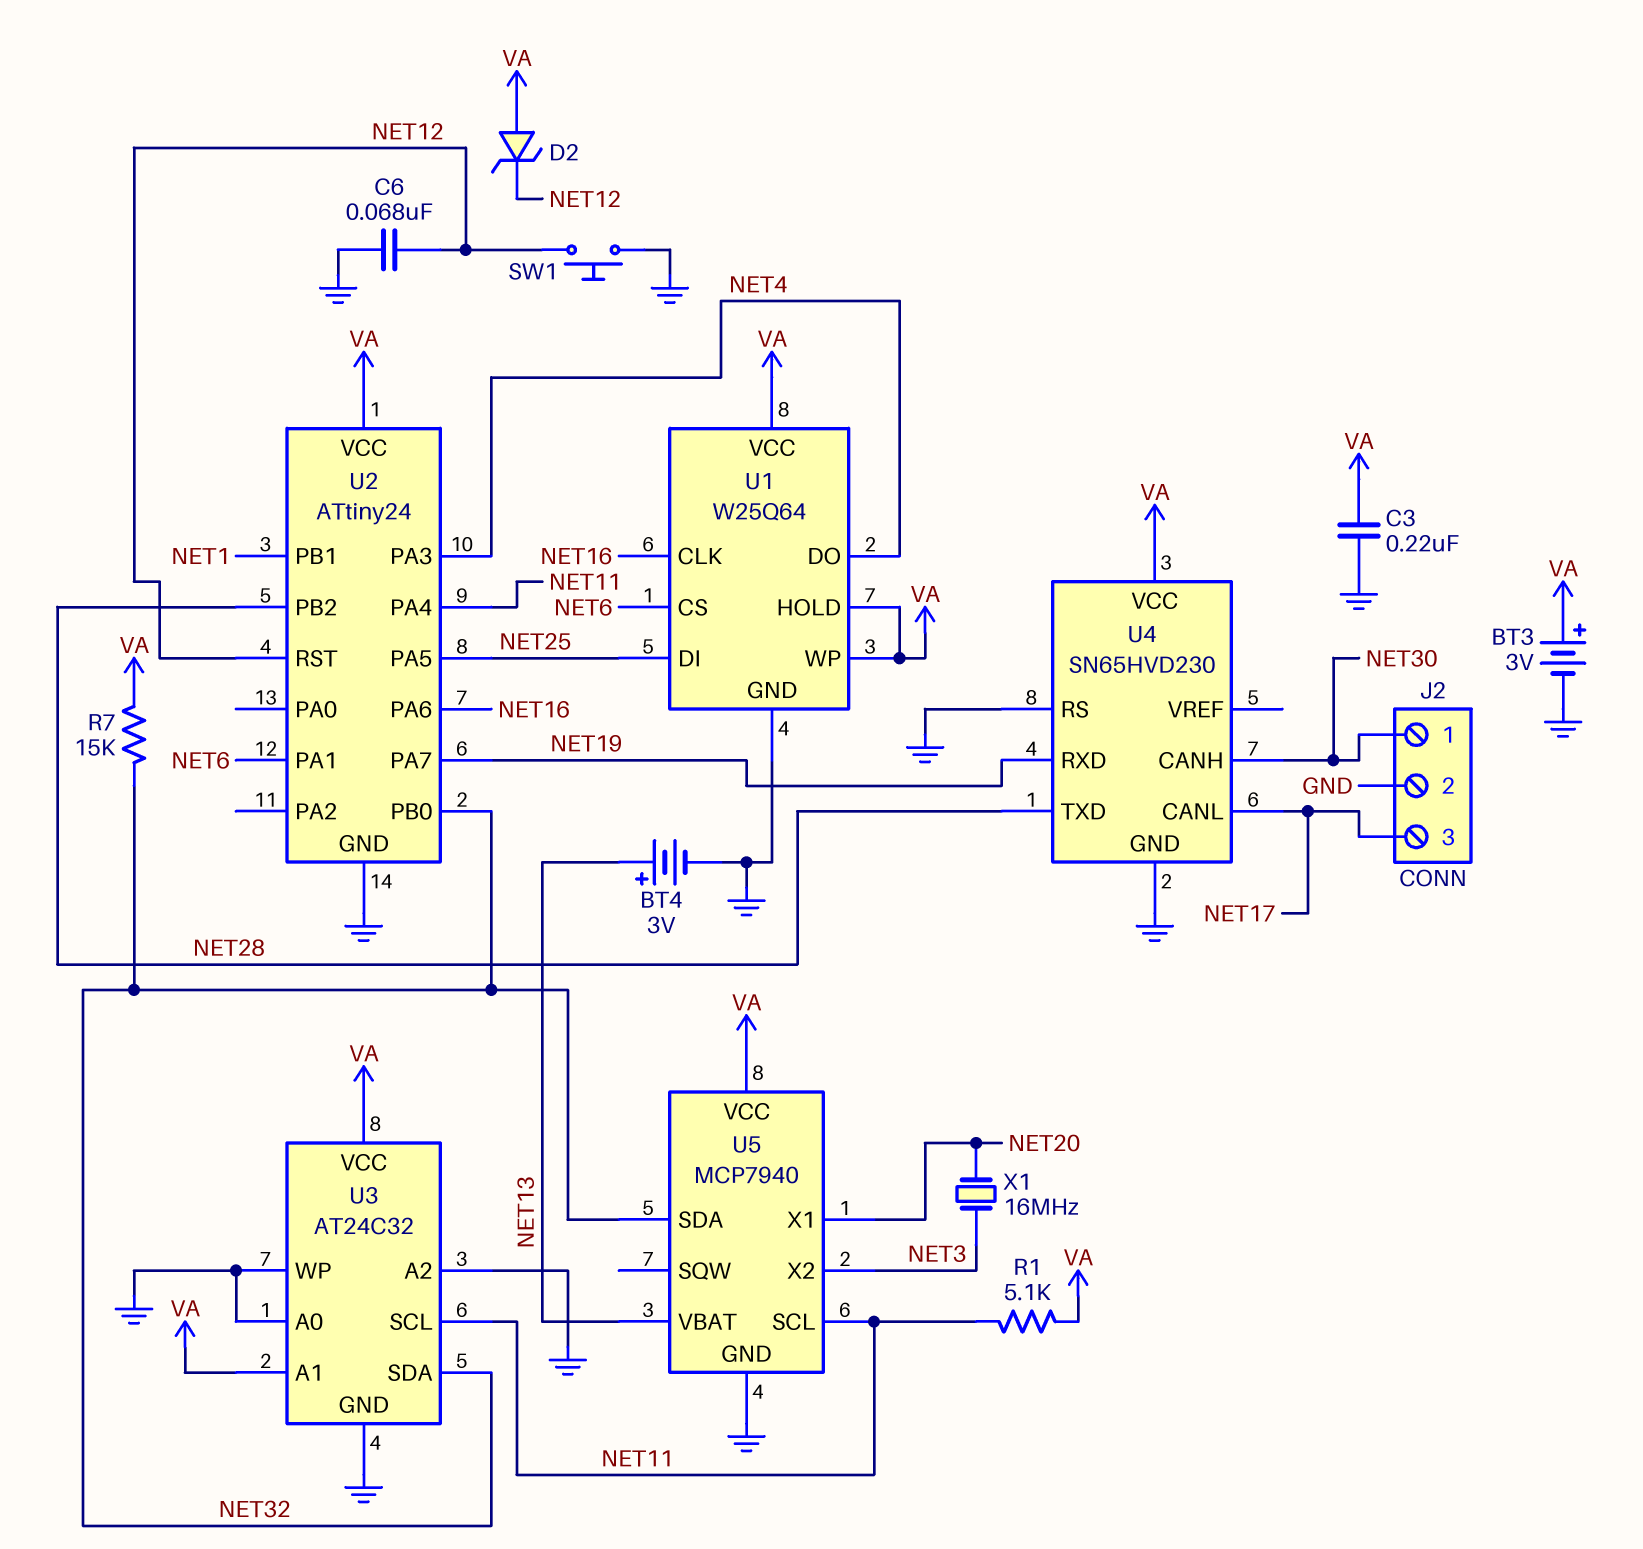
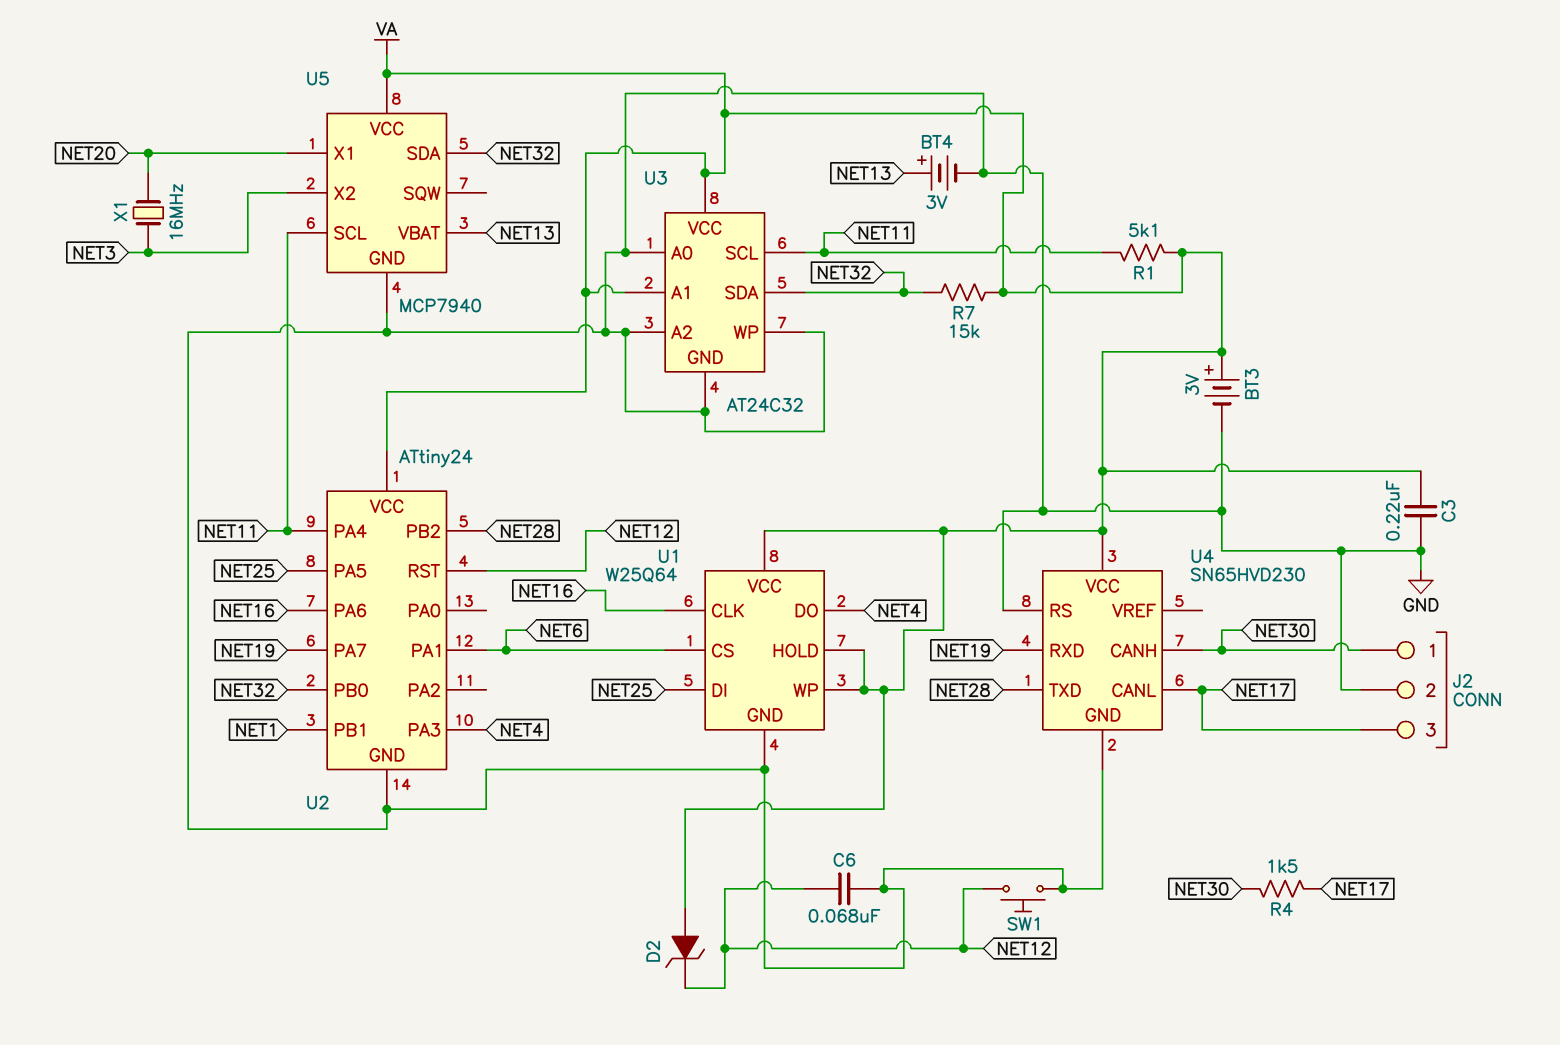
R4: none -> 1.5k (NET17, NET30)

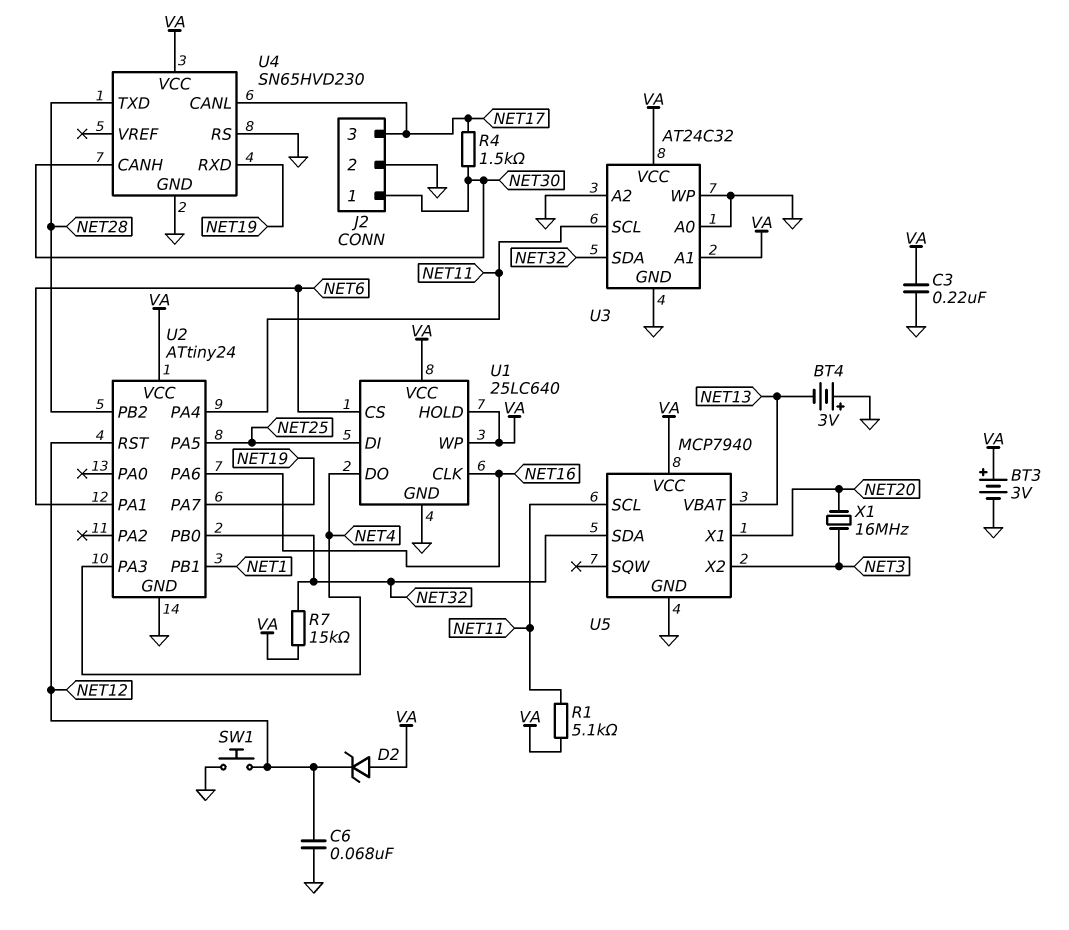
BT4: 3V (plus NET13, minus GND) -> 3V (plus GND, minus NET13)
U1: W25Q64 -> 25LC640

